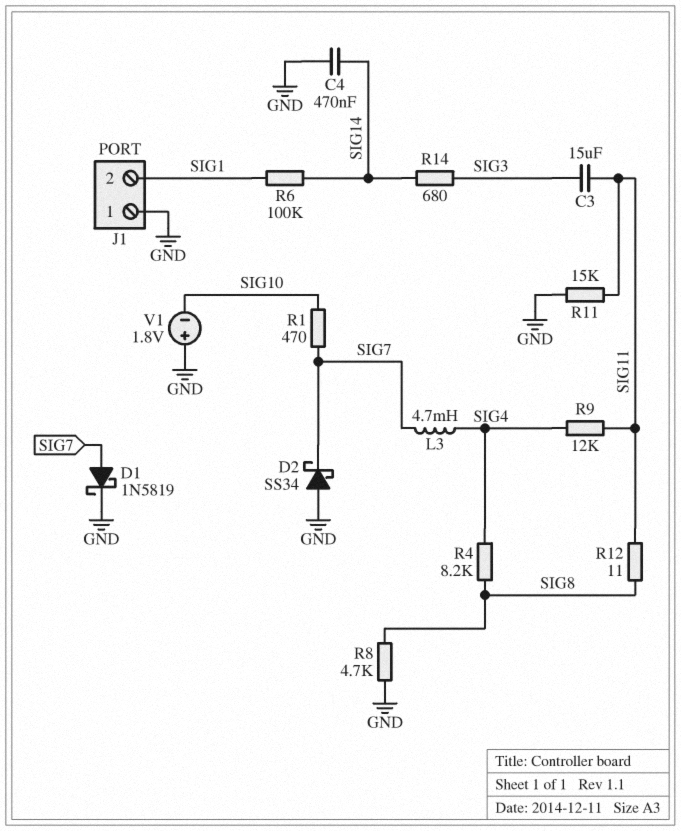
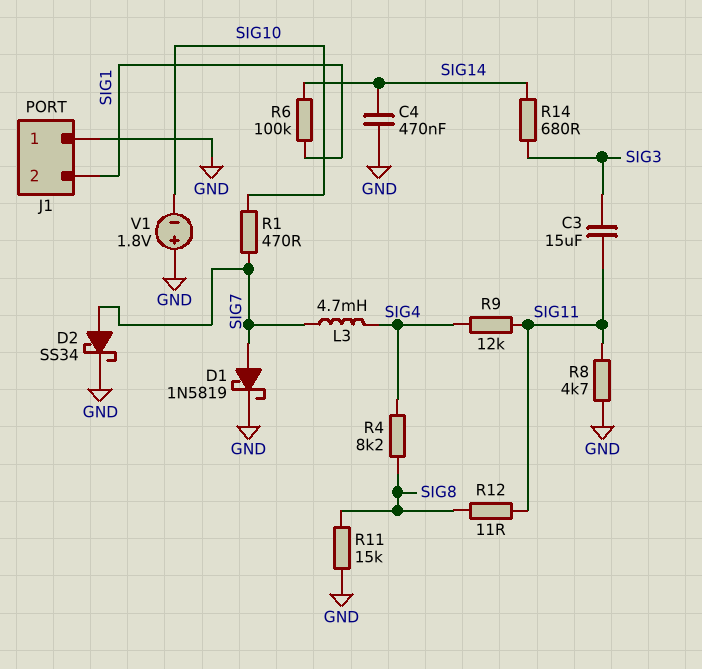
D2: schottky SS34 (A GND, K SIG7) -> schottky SS34 (A SIG7, K GND)
R8: 4.7k (GND, SIG8) -> 4.7k (GND, SIG11)
R11: 15k (GND, SIG11) -> 15k (GND, SIG8)

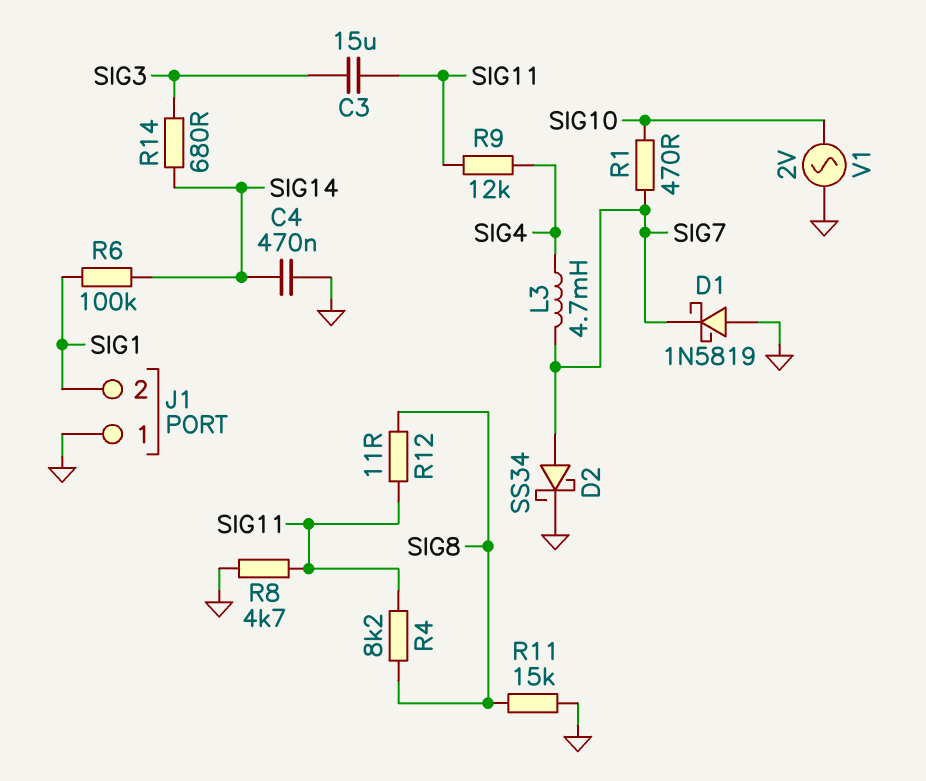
D1: schottky 1N5819 (A SIG7, K GND) -> schottky 1N5819 (A GND, K SIG7)
R4: 8.2k (SIG4, SIG8) -> 8.2k (SIG8, SIG11)
V1: 1.8V (plus GND, minus SIG10) -> AC 2V (GND, SIG10)

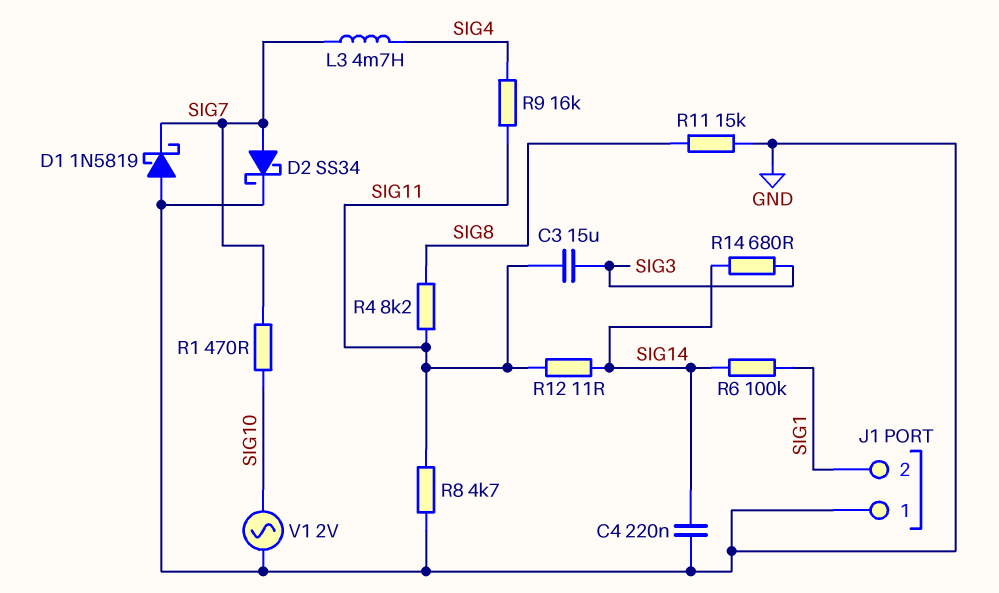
C4: 470nF (GND, SIG14) -> 220nF (GND, SIG14)
R9: 12k (SIG4, SIG11) -> 16k (SIG4, SIG11)
R12: 11 (SIG8, SIG11) -> 11 (SIG11, SIG14)

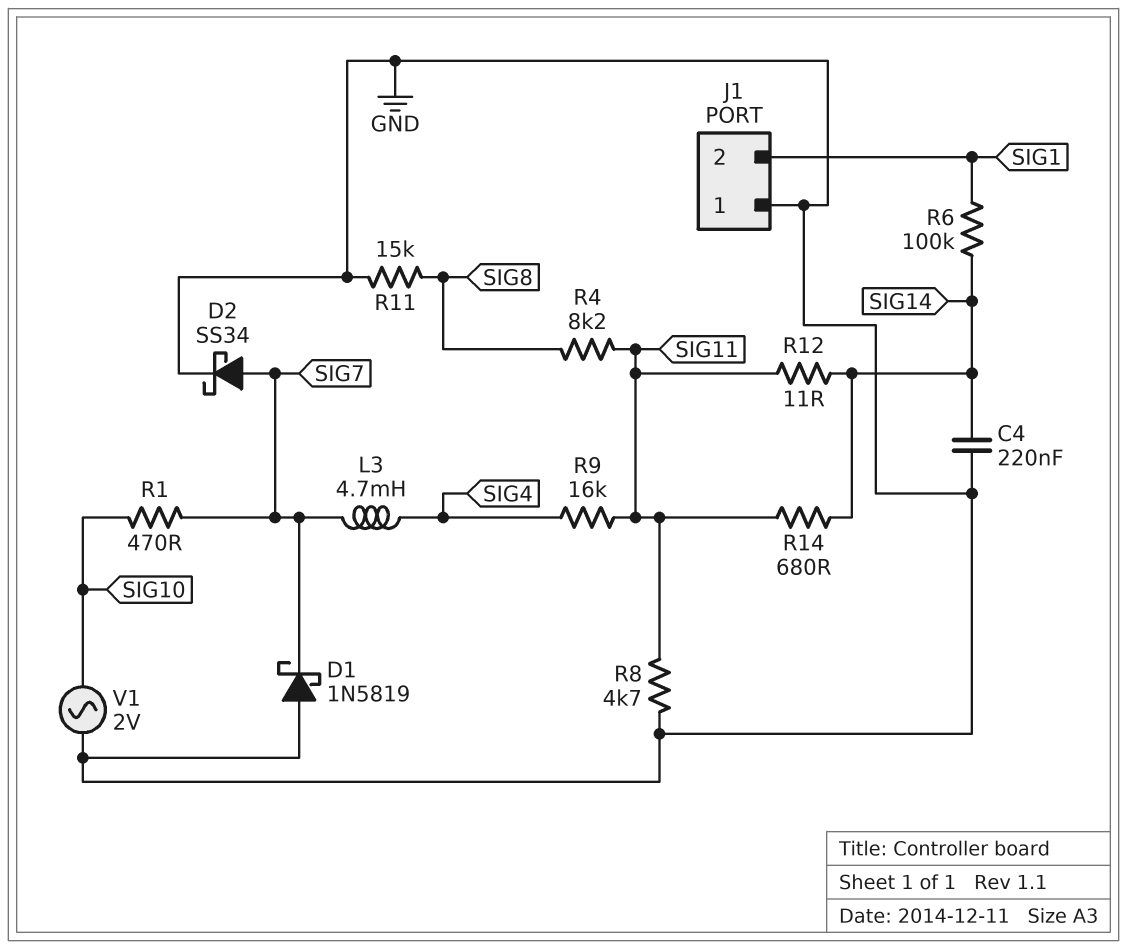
C3: 15uF (SIG3, SIG11) -> none
R14: 680 (SIG3, SIG14) -> 680 (SIG11, SIG14)

